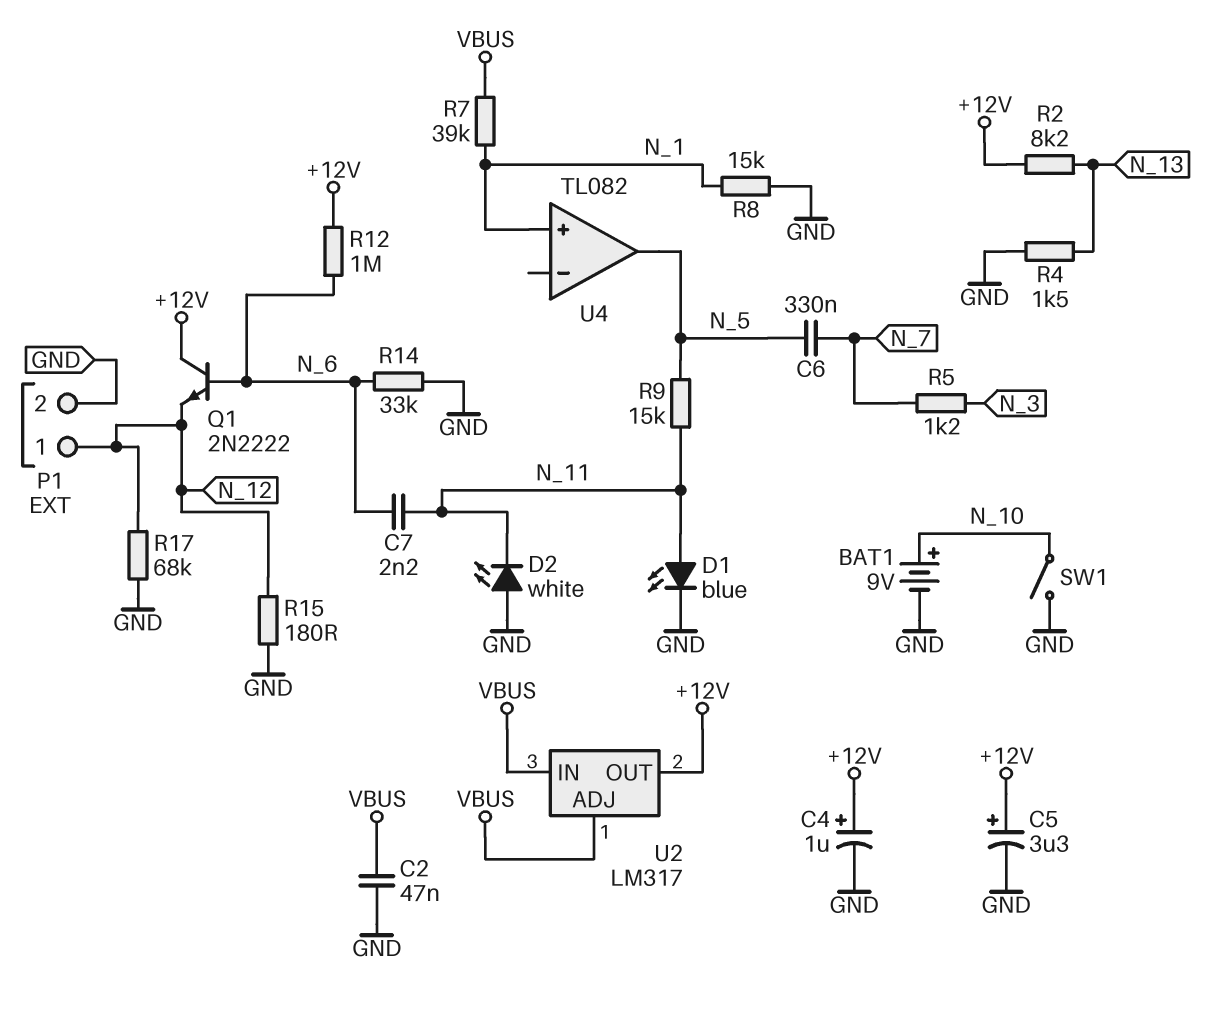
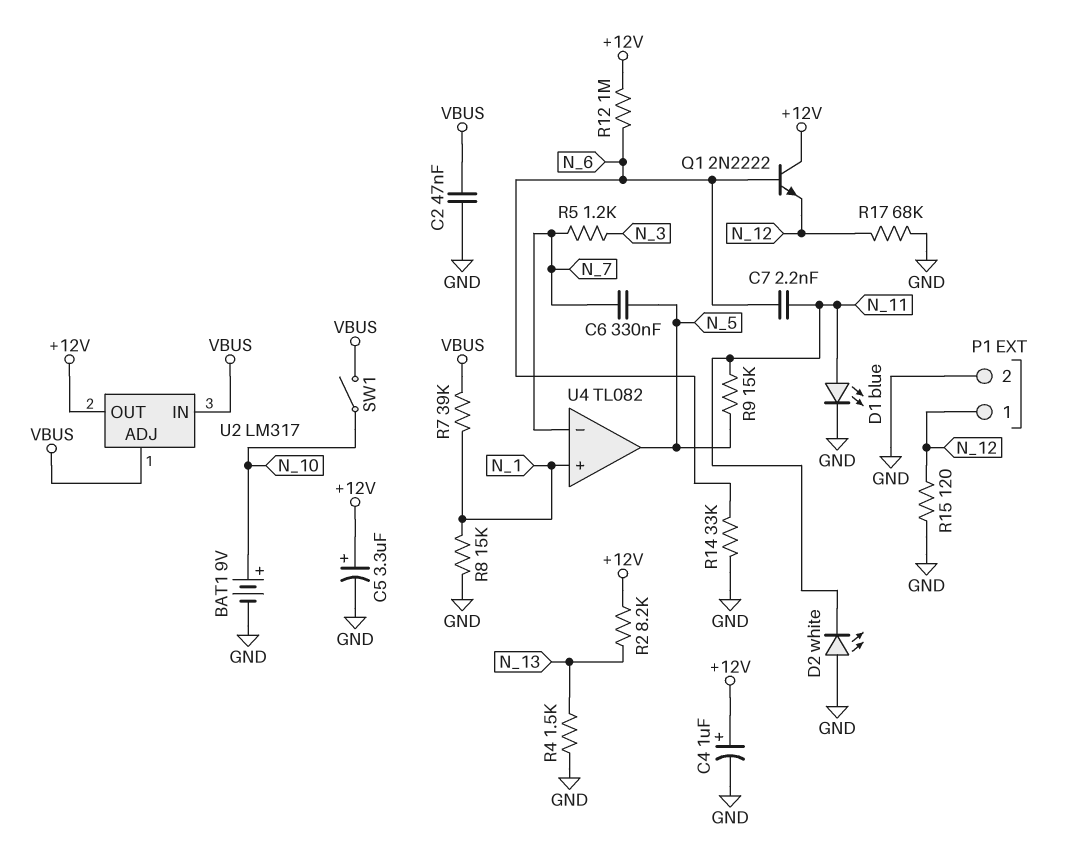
R15: 180 (GND, N_12) -> 120 (GND, N_12)
SW1: switch (GND, N_10) -> switch (N_10, VBUS)
U4 pin in-: none -> N_7

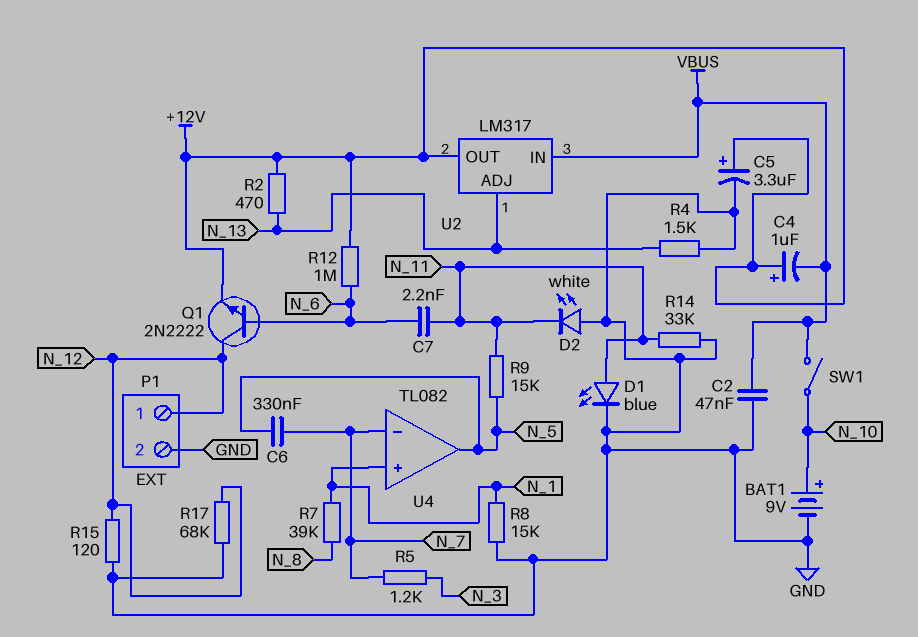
C4: 1uF (plus +12V, minus GND) -> 1uF (plus +12V, minus VBUS)
Q1: NPN 2N2222 (B N_6, C +12V, E N_12) -> NPN 2N2222 (B N_6, C N_12, E +12V)
R2: 8.2k (+12V, N_13) -> 470 (+12V, N_13)
R7: 39k (N_1, VBUS) -> 39k (N_1, N_8)
R14: 33k (GND, N_6) -> 33k (GND, N_11)
U2 pin ADJ: VBUS -> N_13

